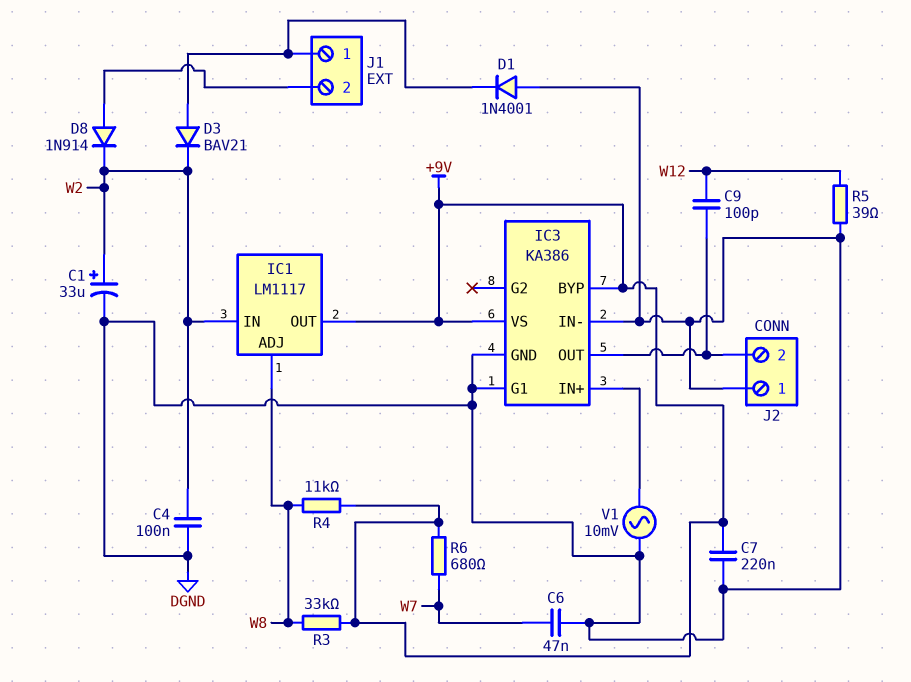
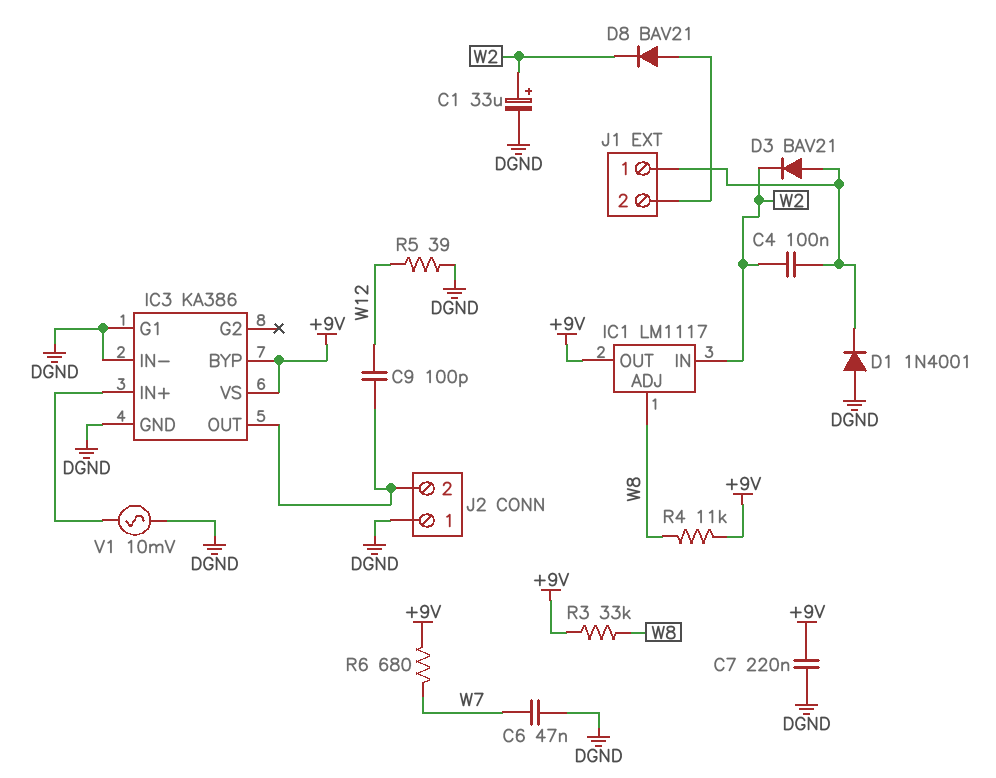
C4: 100nF (DGND, W2) -> 100nF (J1/1, W2)
D8: diode 1N914 (A J1/2, K W2) -> diode BAV21 (A J1/2, K W2)

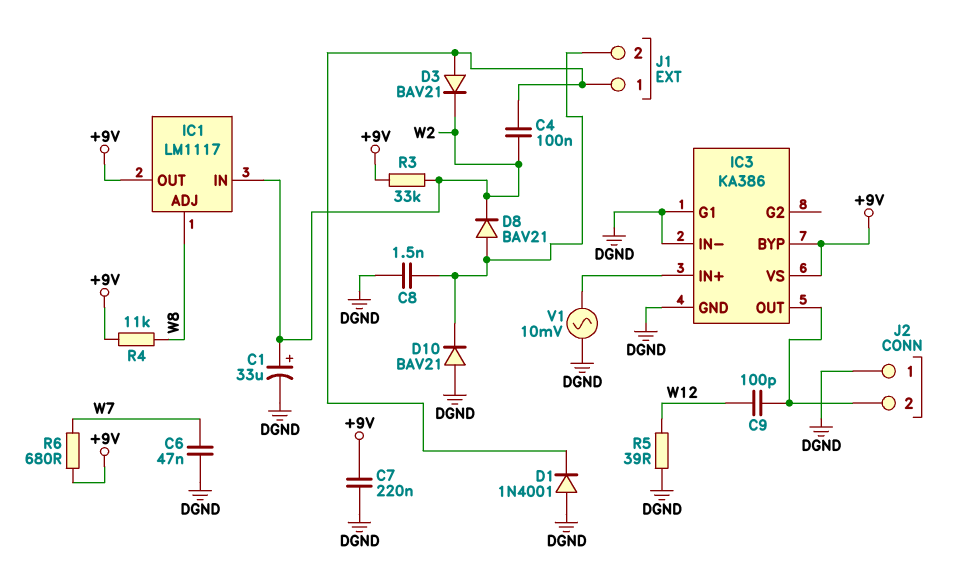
C8: none -> 1.5nF (DGND, J1/2)
D10: none -> diode BAV21 (A DGND, K J1/2)
R3: 33k (+9V, W8) -> 33k (+9V, W2)

